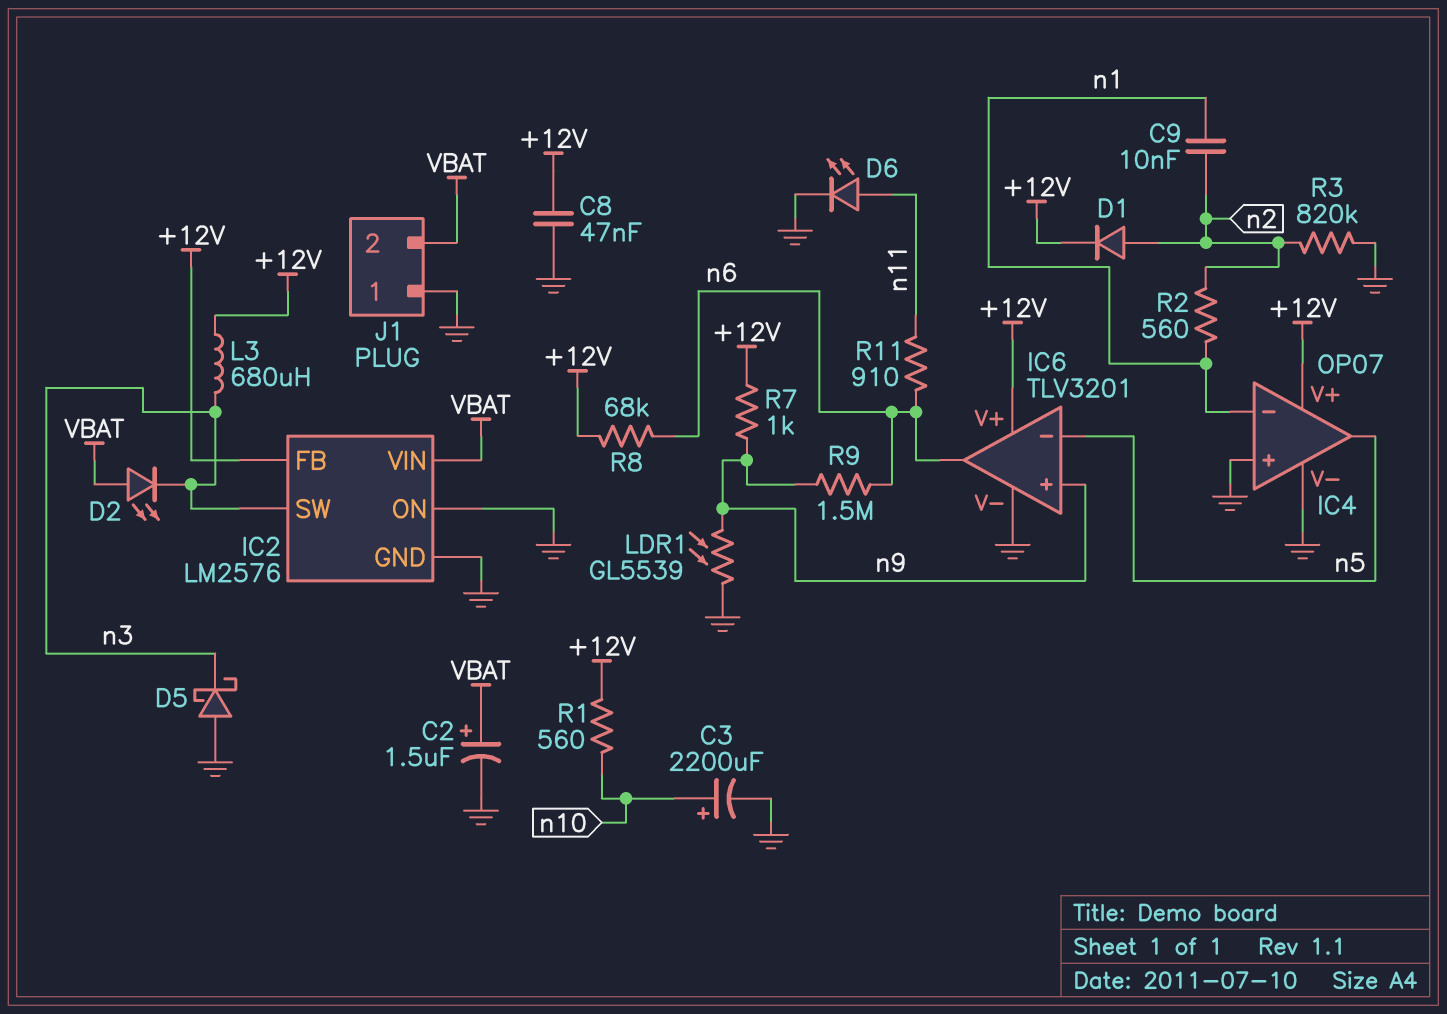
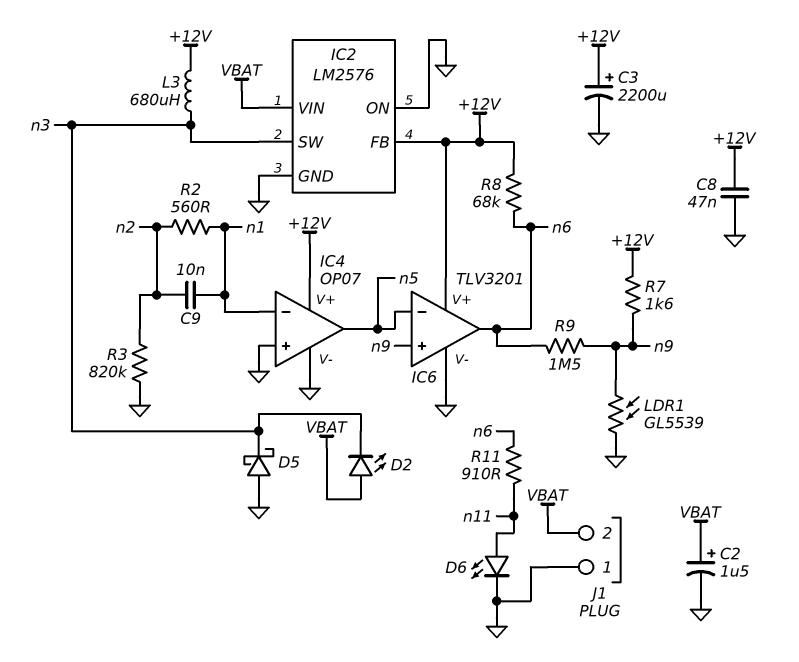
C3: 2200uF (plus n10, minus GND) -> 2200uF (plus +12V, minus GND)
D1: diode (A n2, K +12V) -> none
R1: 560 (+12V, n10) -> none
R7: 1k (+12V, n9) -> 1.6k (+12V, n9)

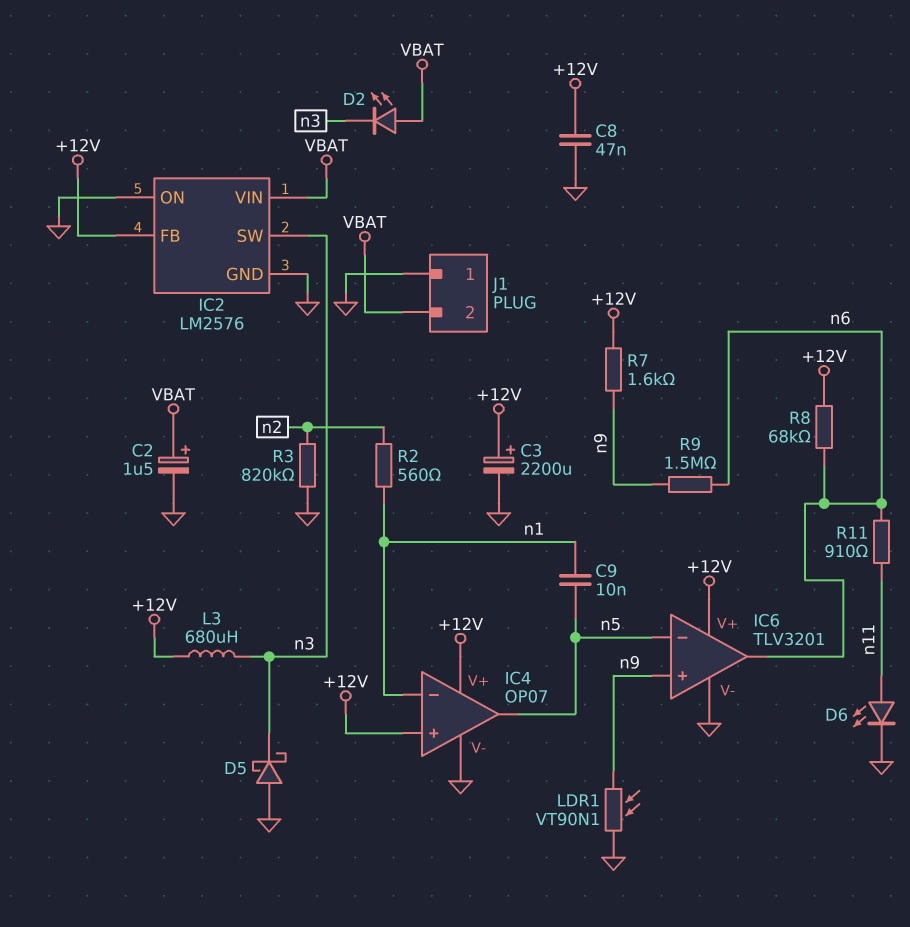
C9: 10nF (n1, n2) -> 10nF (n1, n5)
IC4 pin in+: GND -> +12V
LDR1: GL5539 (GND, n9) -> VT90N1 (GND, n9)

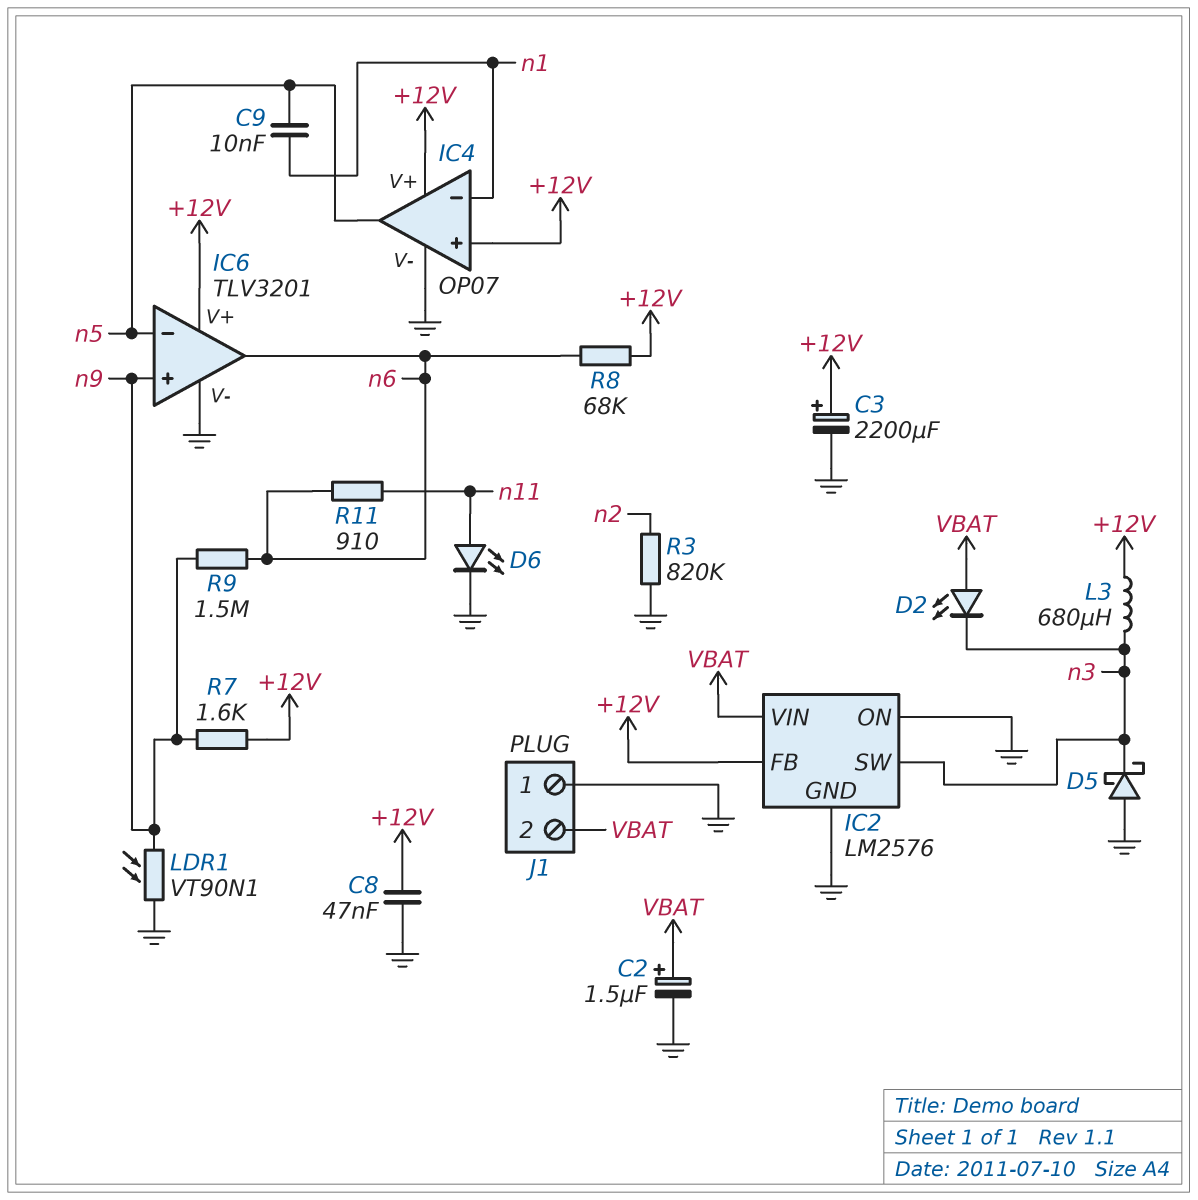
R2: 560 (n1, n2) -> none

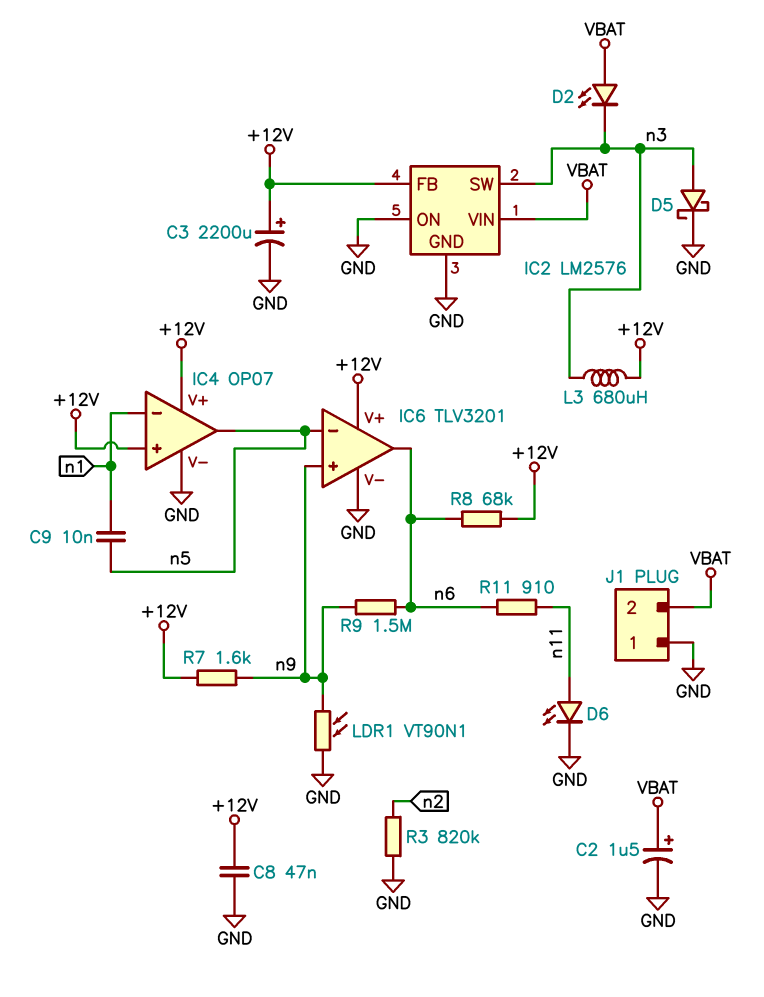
D5: schottky (A GND, K n3) -> schottky (A n3, K GND)

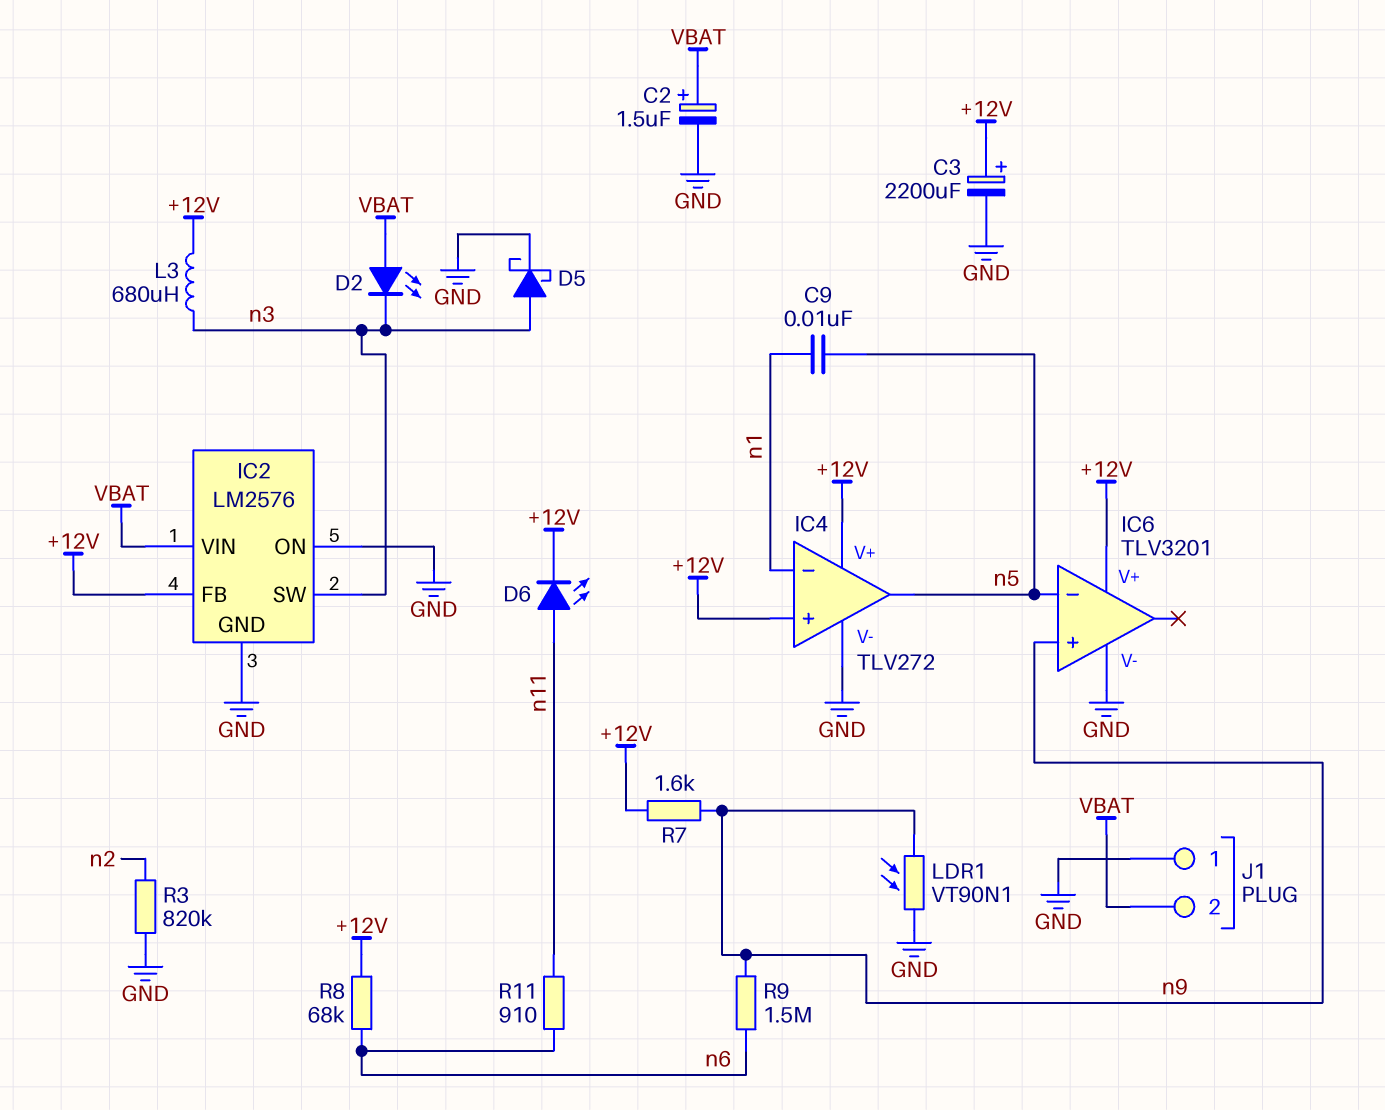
C8: 47nF (+12V, GND) -> none
D6: LED (A n11, K GND) -> LED (A n11, K +12V)
IC4: OP07 -> TLV272
IC6 pin out: n6 -> none

